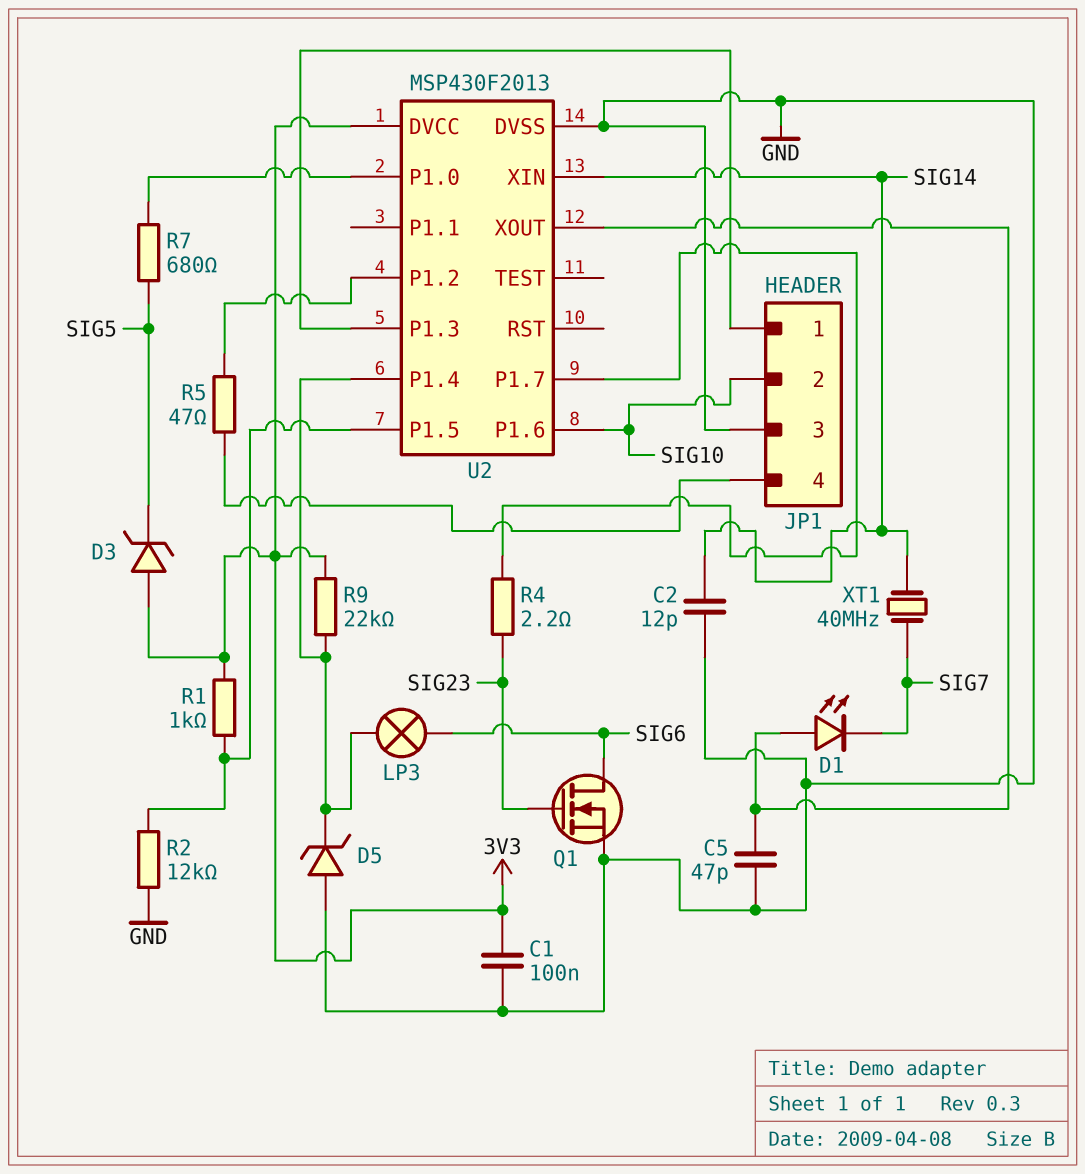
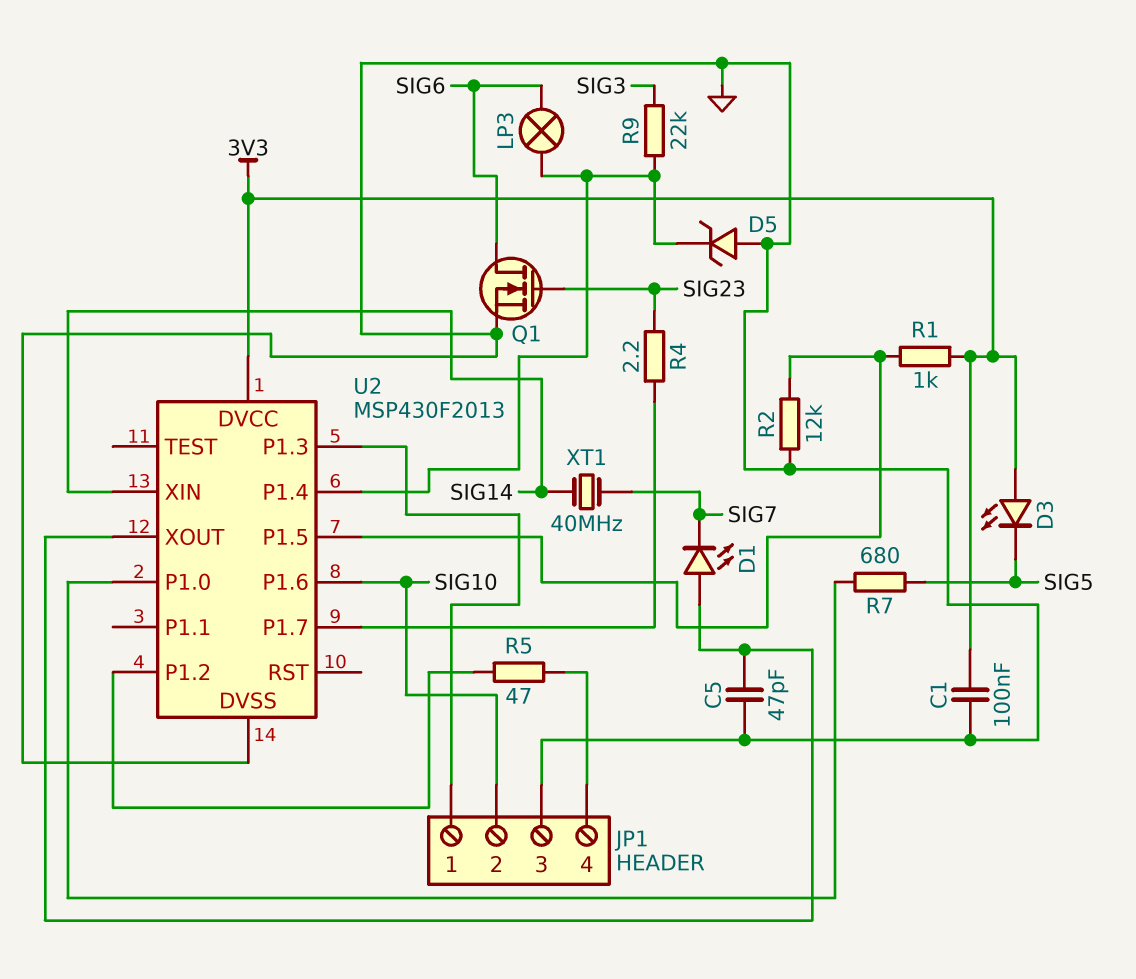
C2: 12pF (GND, SIG14) -> none
D3: zener (A 3V3, K SIG5) -> LED (A 3V3, K SIG5)
R9: 22k (3V3, U2/P1.4) -> 22k (SIG3, U2/P1.4)

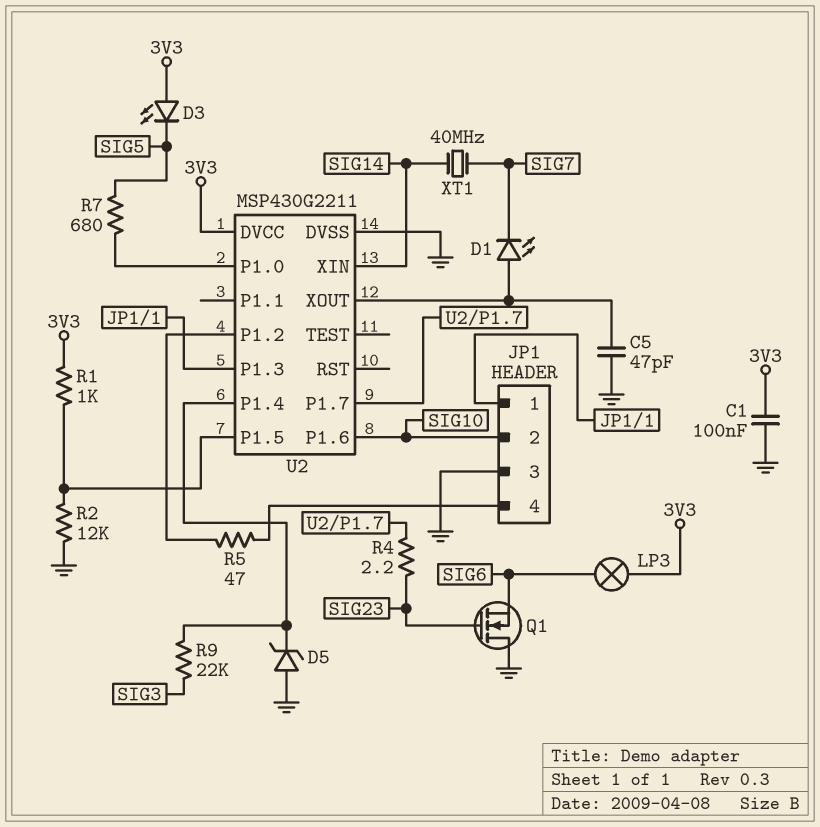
LP3: lamp (SIG6, U2/P1.4) -> lamp (3V3, SIG6)
Q1: NMOS (G SIG23, D SIG6, S GND) -> NMOS (G SIG23, D GND, S SIG6)
U2: MSP430F2013 -> MSP430G2211

